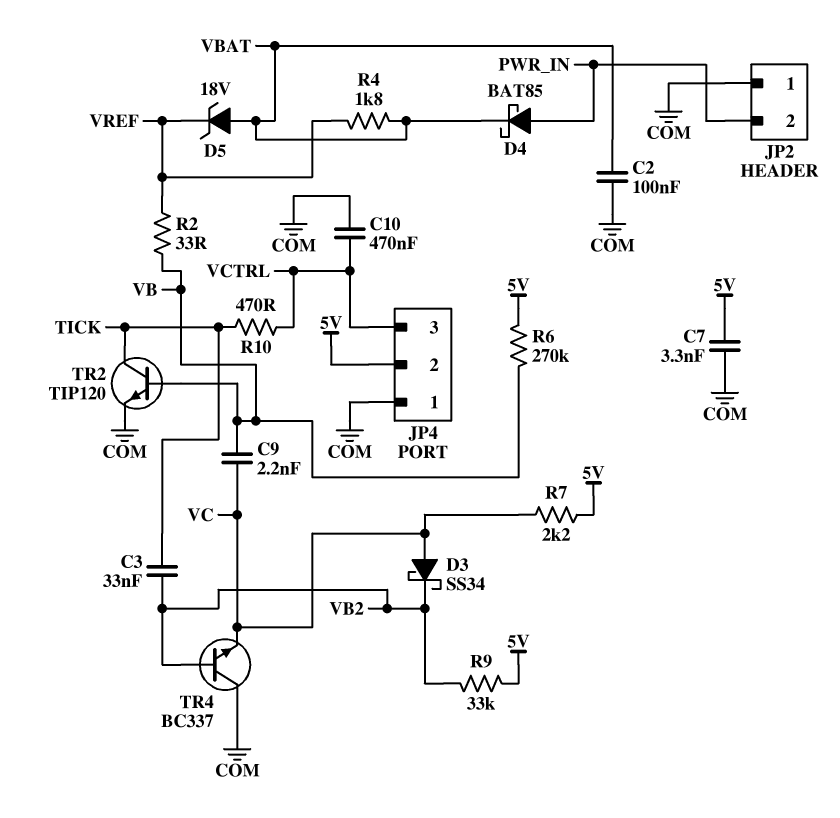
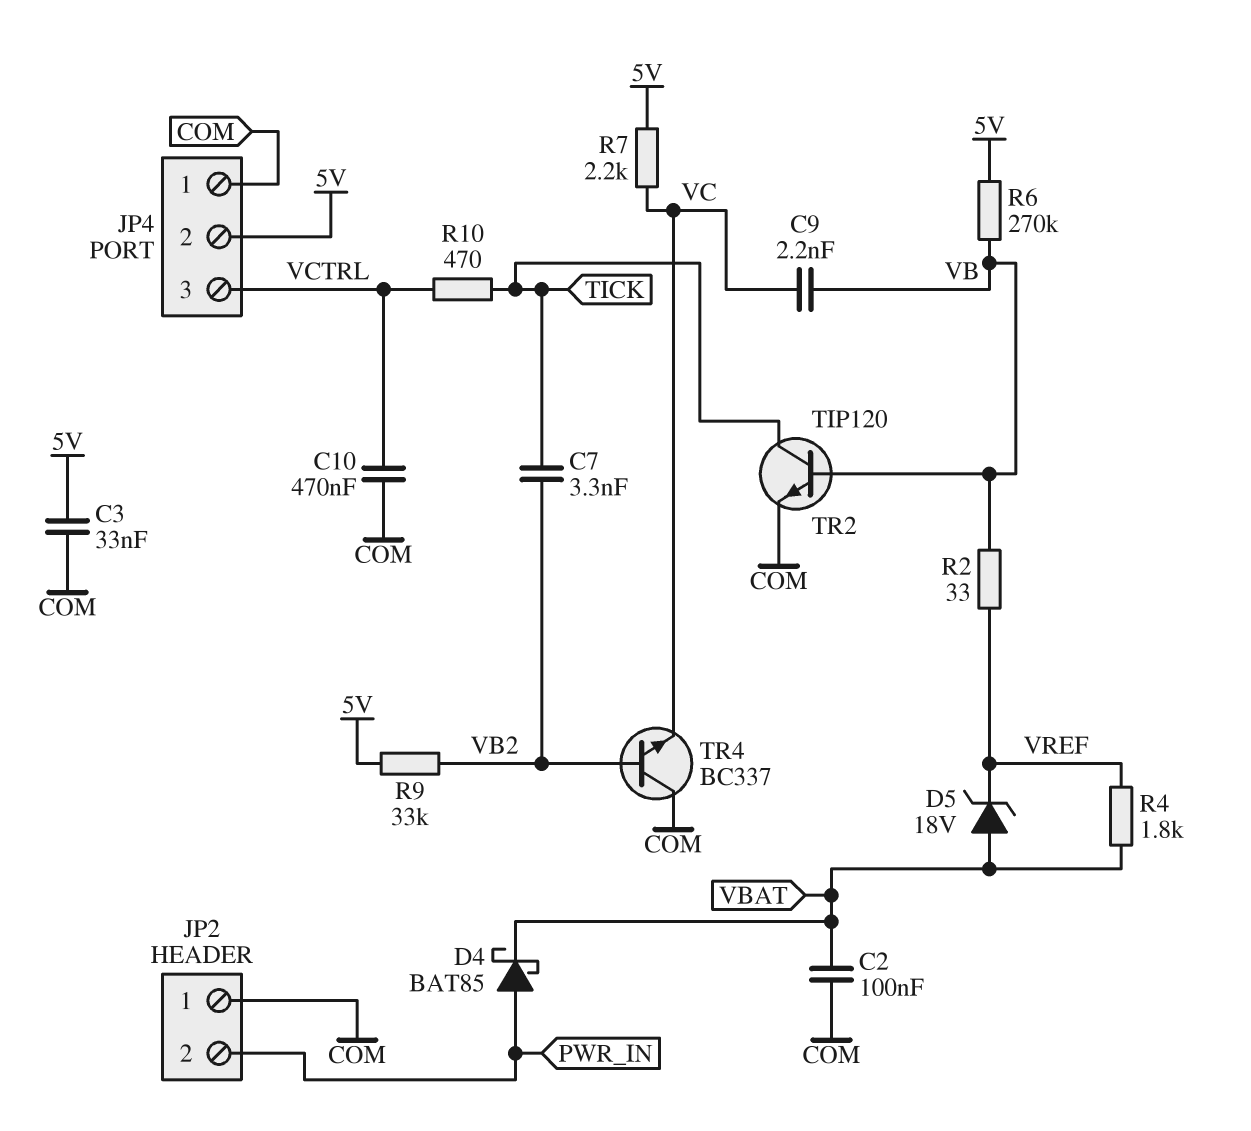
C3: 33nF (TICK, VB2) -> 33nF (5V, COM)
C7: 3.3nF (5V, COM) -> 3.3nF (TICK, VB2)
D3: schottky SS34 (A VC, K VB2) -> none

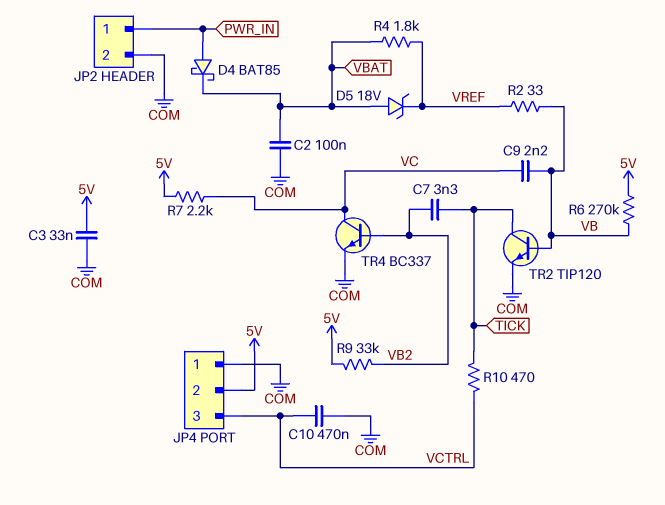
JP2 pin 1: COM -> PWR_IN
JP2 pin 2: PWR_IN -> COM
TR4: NPN BC337 (B VB2, C COM, E VC) -> NPN BC337 (B VB2, C VC, E COM)

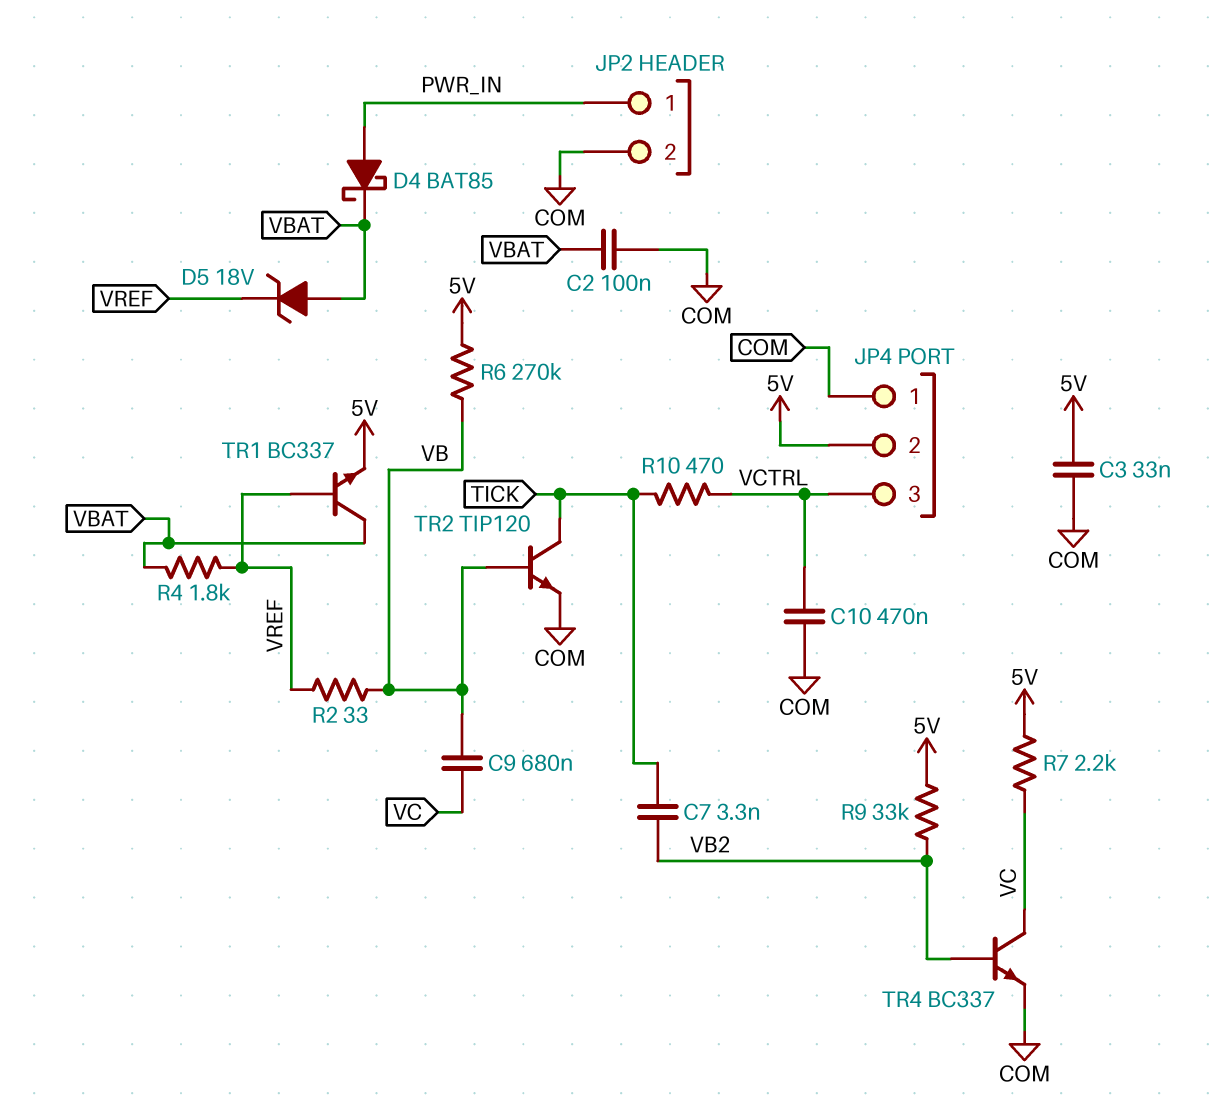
C9: 2.2nF (VB, VC) -> 680nF (VB, VC)
TR1: none -> NPN BC337 (B VREF, C VBAT, E 5V)

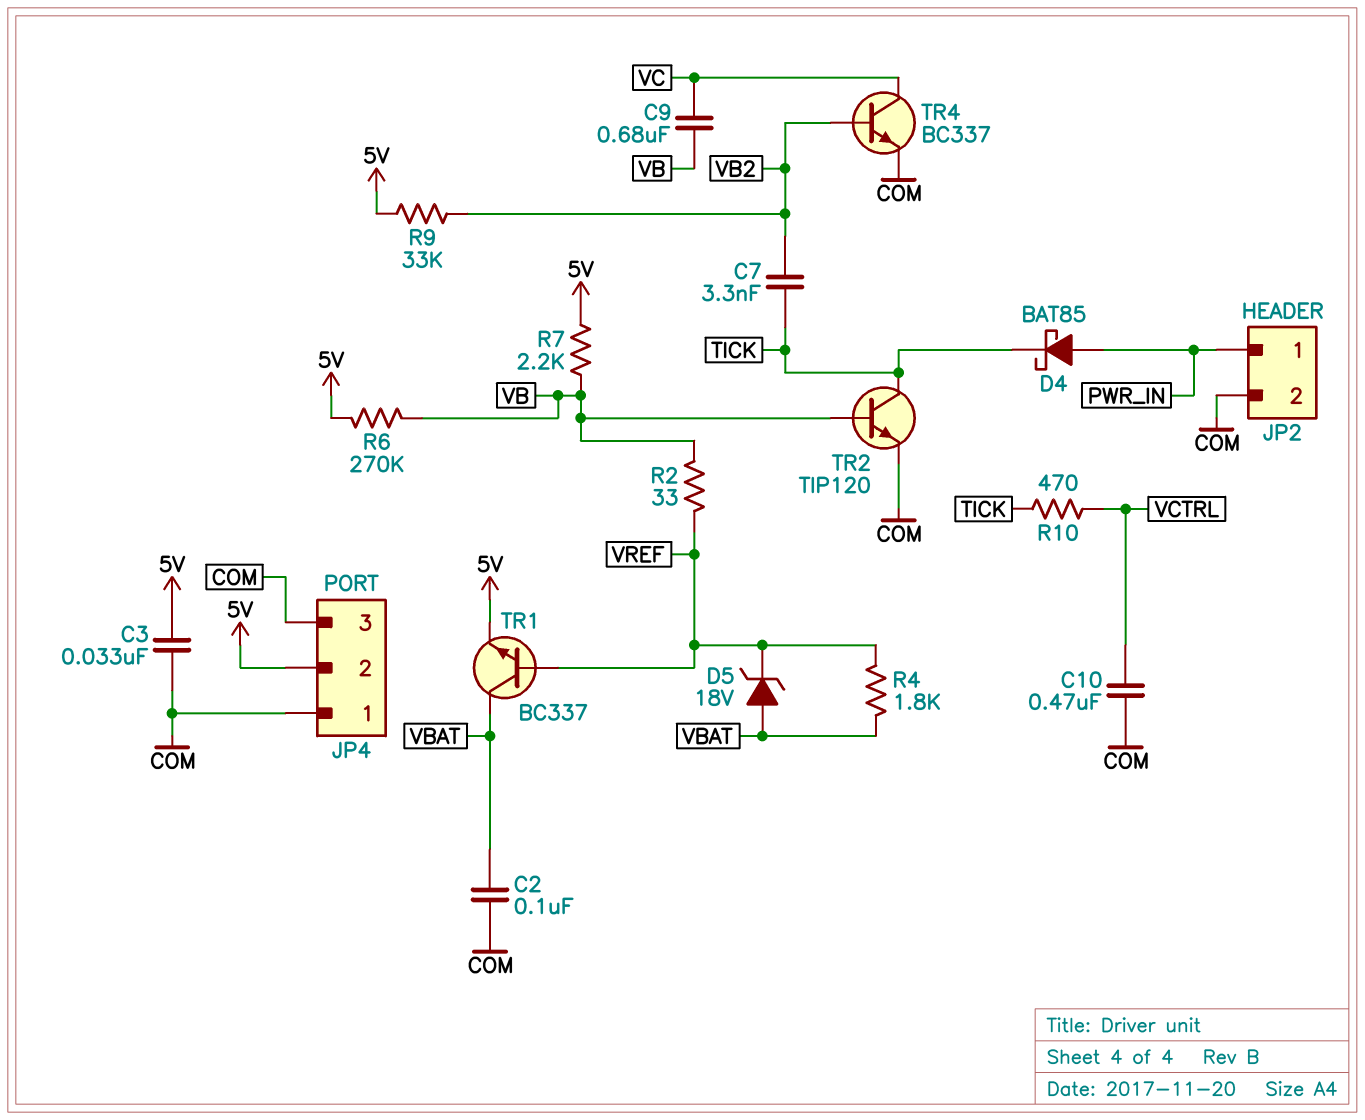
D4: schottky BAT85 (A PWR_IN, K VBAT) -> schottky BAT85 (A PWR_IN, K TICK)
JP4 pin 3: VCTRL -> COM
R7: 2.2k (5V, VC) -> 2.2k (5V, VB)

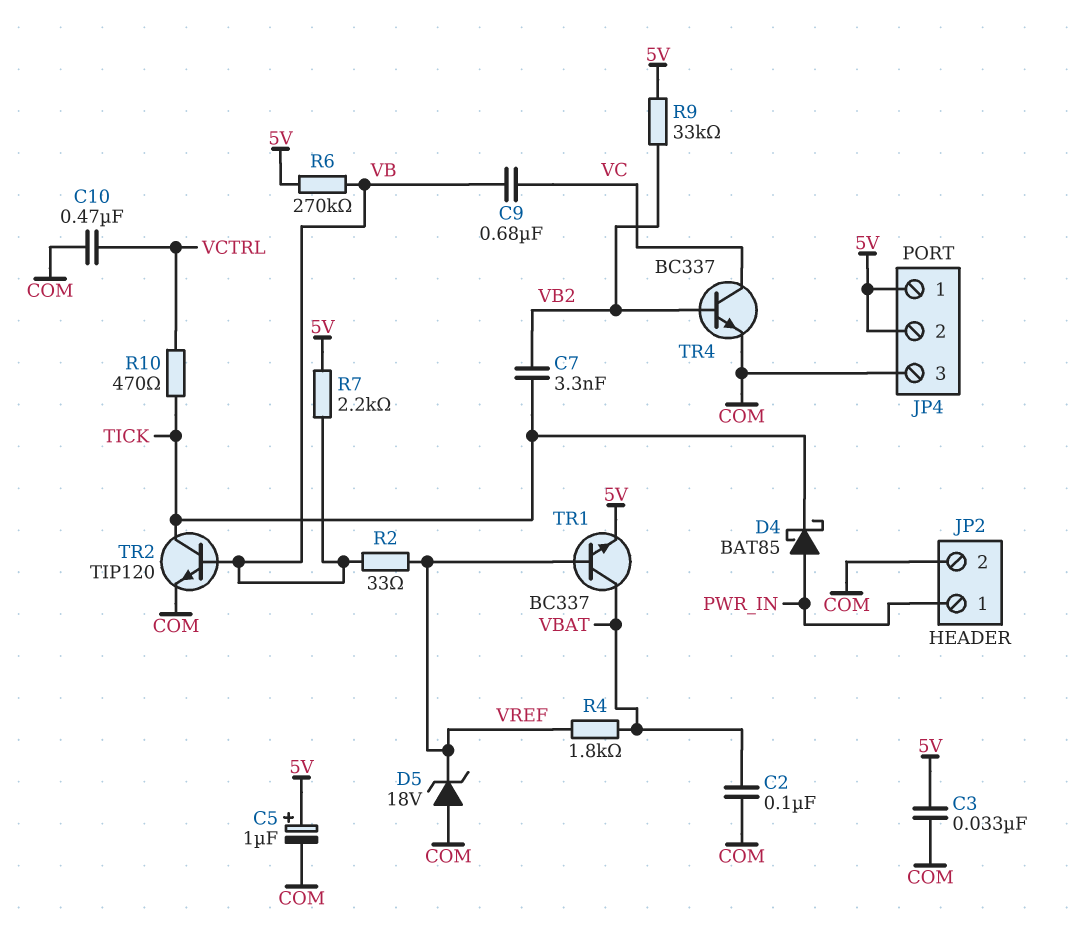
C5: none -> 1uF (plus 5V, minus COM)
D5: zener 18V (A VBAT, K VREF) -> zener 18V (A COM, K VREF)
JP4 pin 1: COM -> 5V

